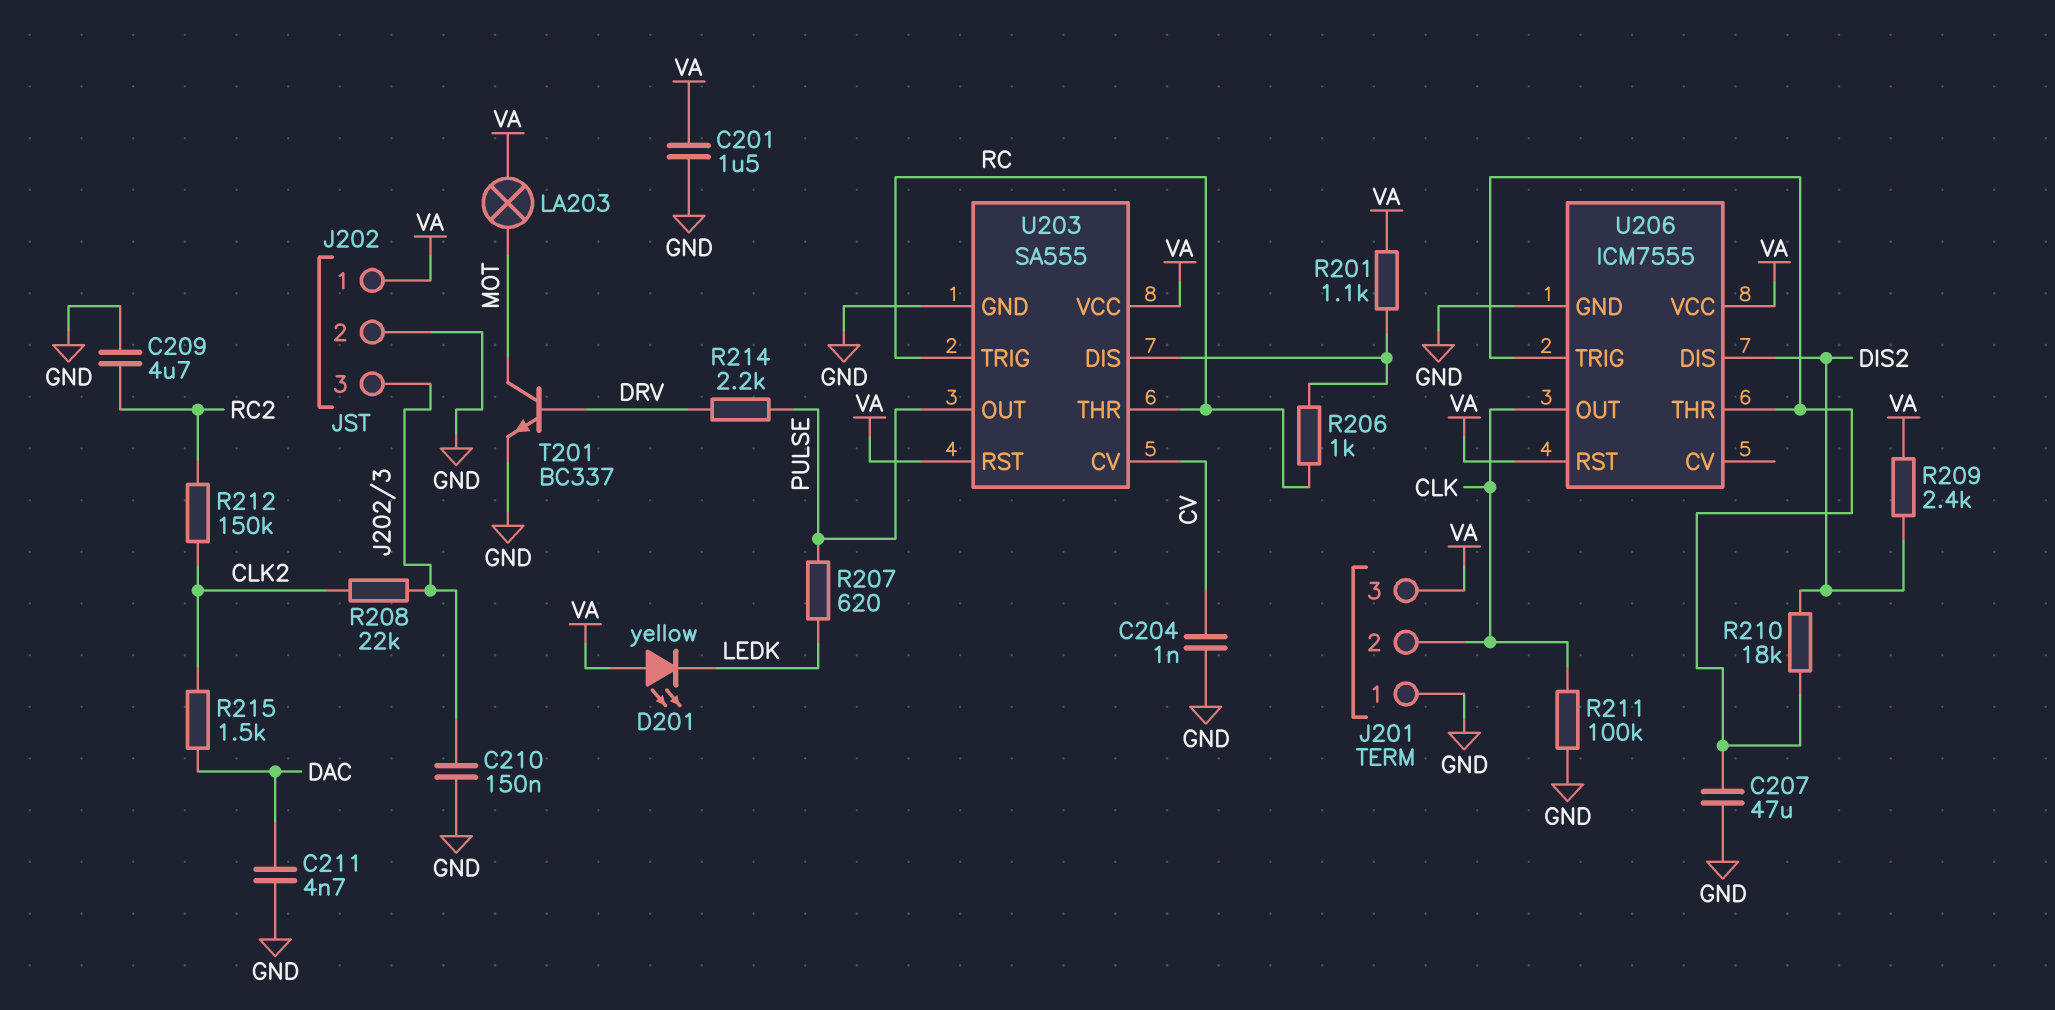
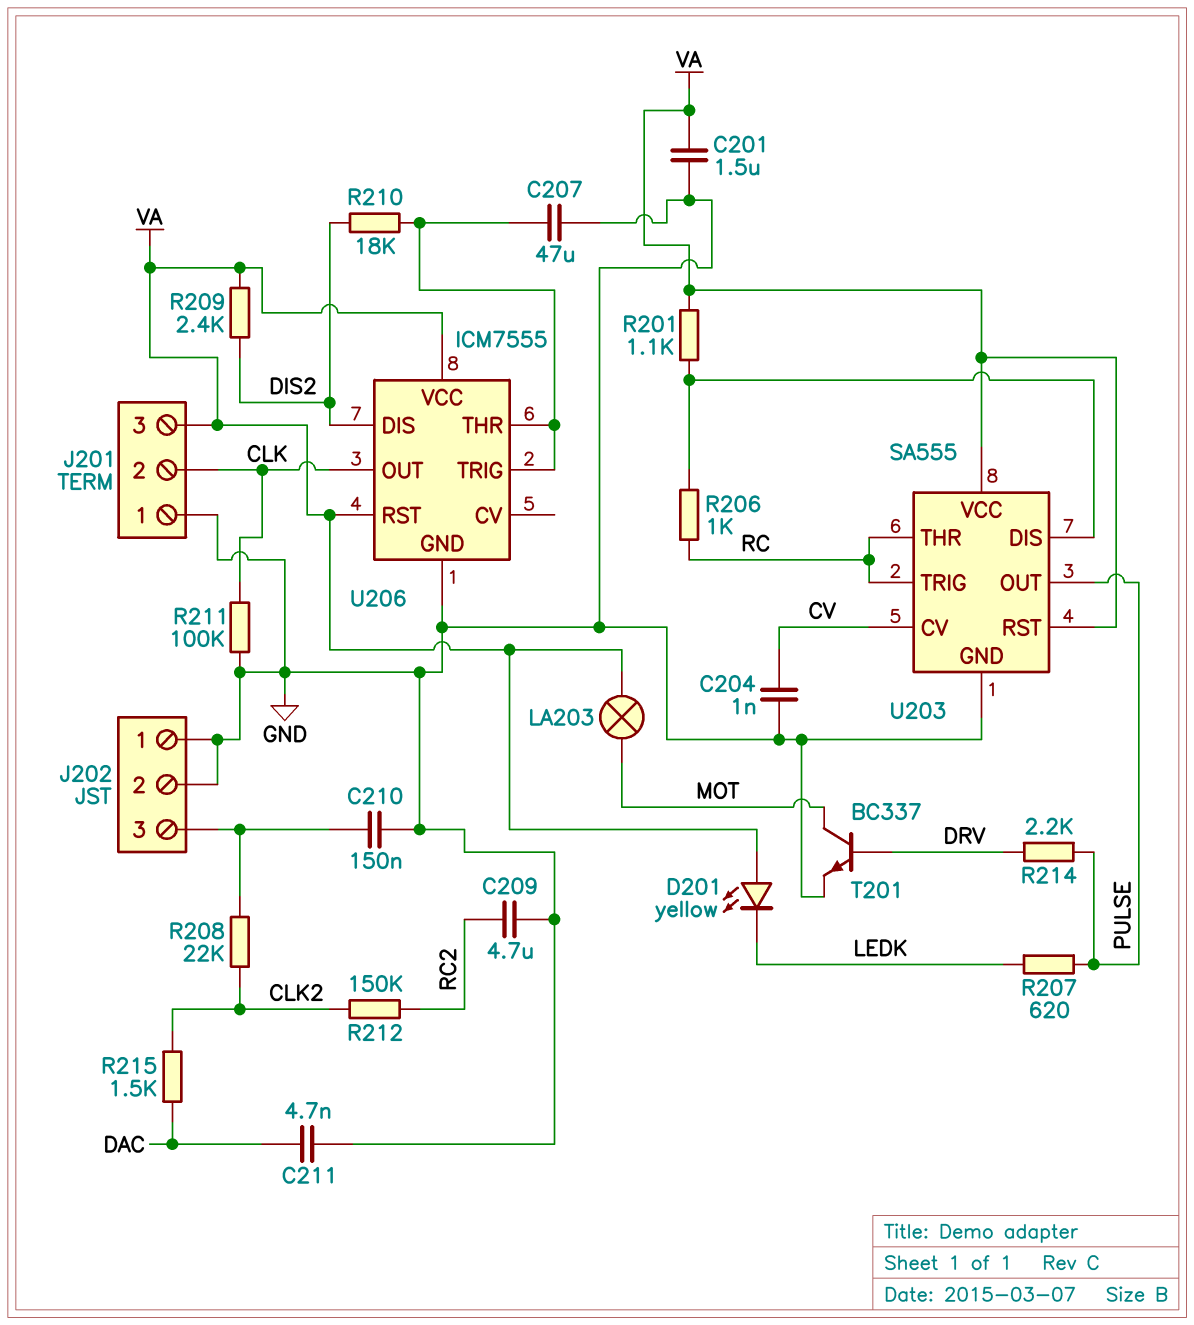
J202 pin 1: VA -> GND

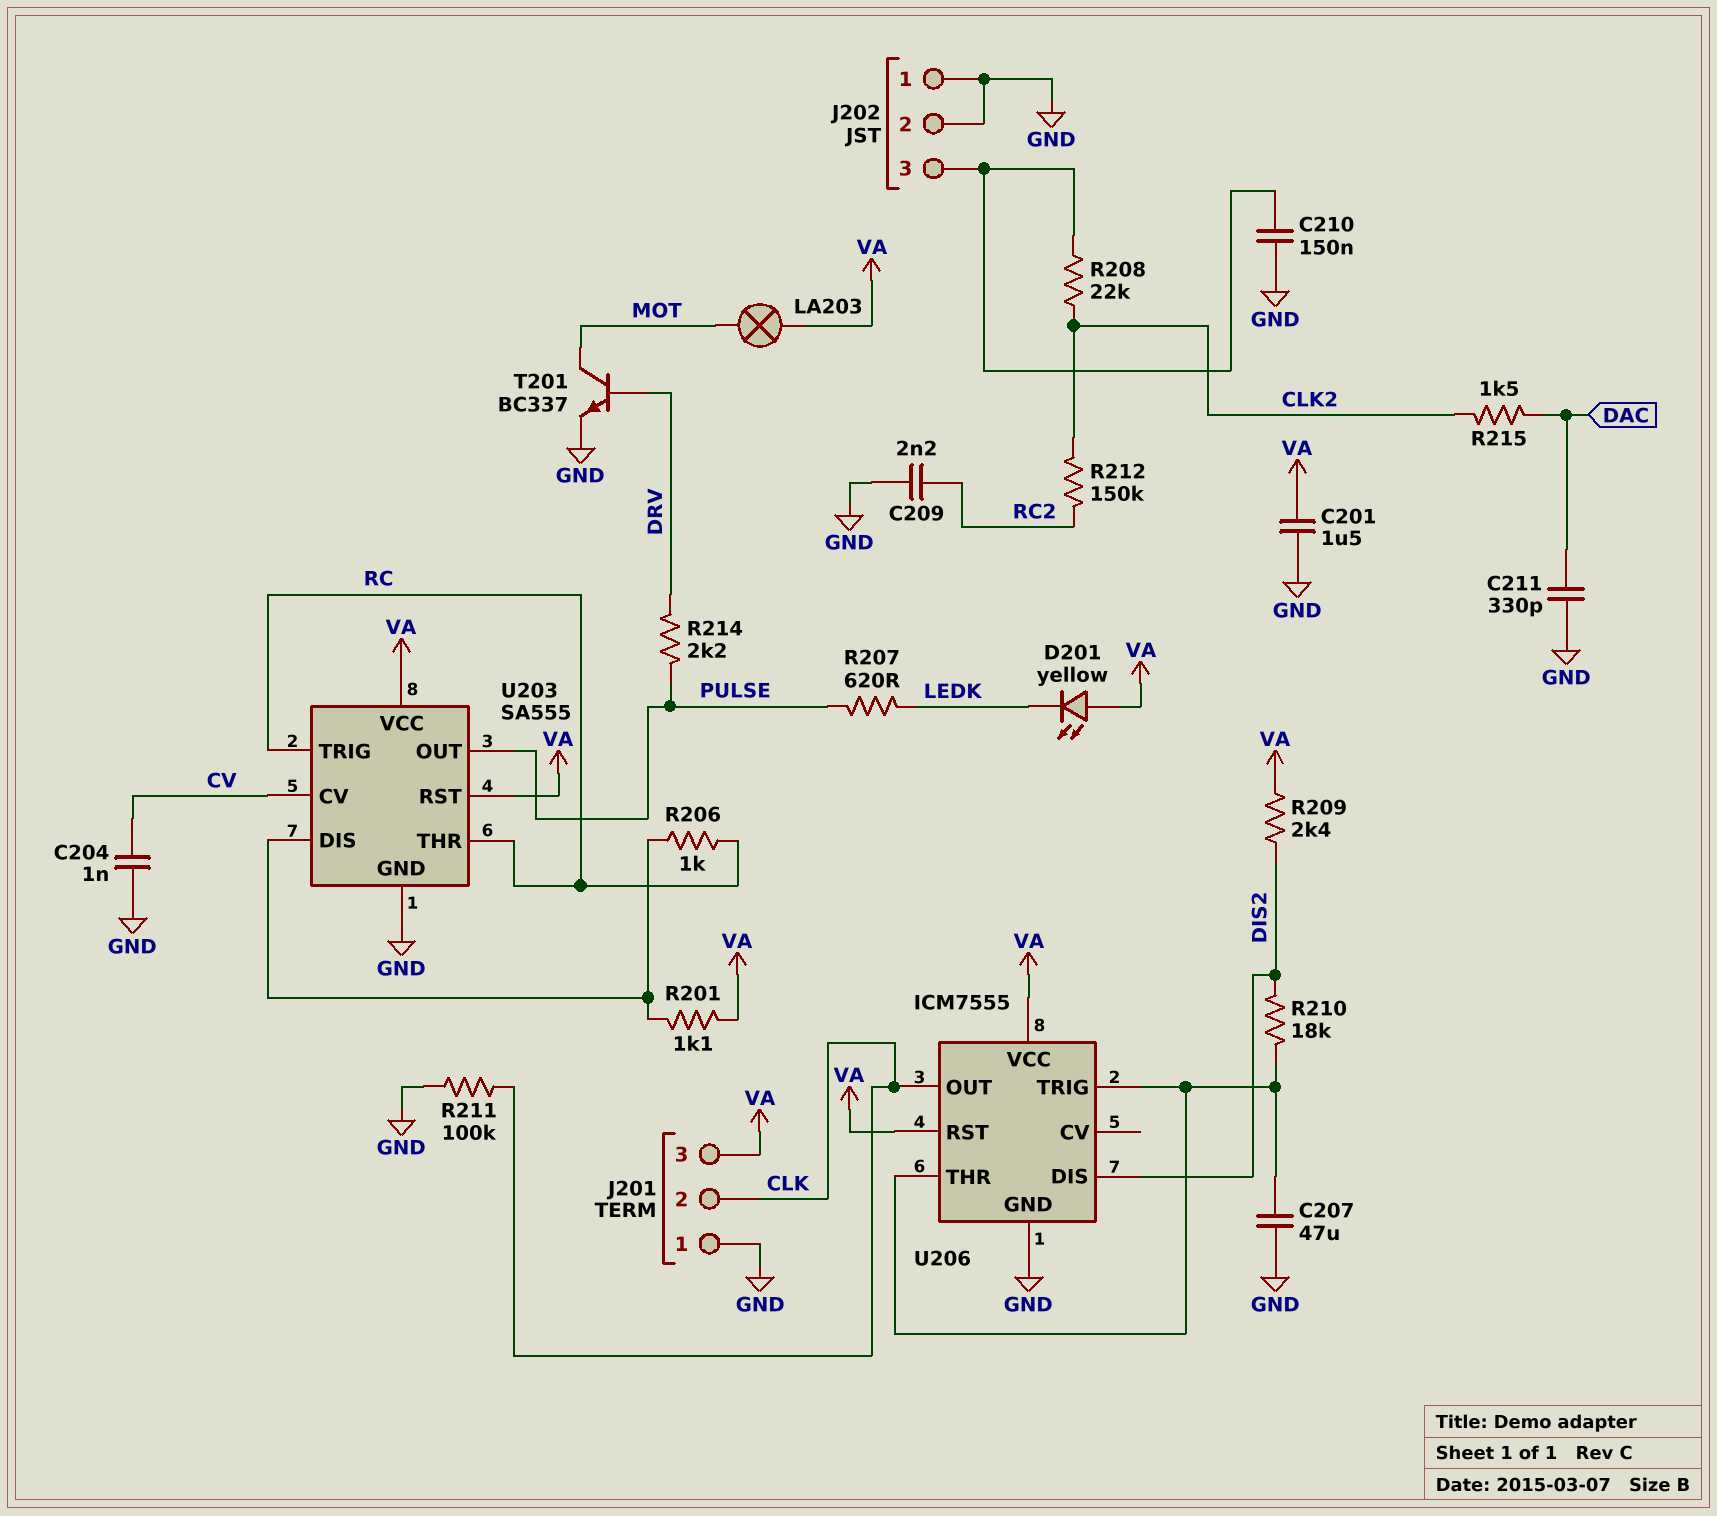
C209: 4.7uF (GND, RC2) -> 2.2nF (GND, RC2)
C211: 4.7nF (DAC, GND) -> 330pF (DAC, GND)

